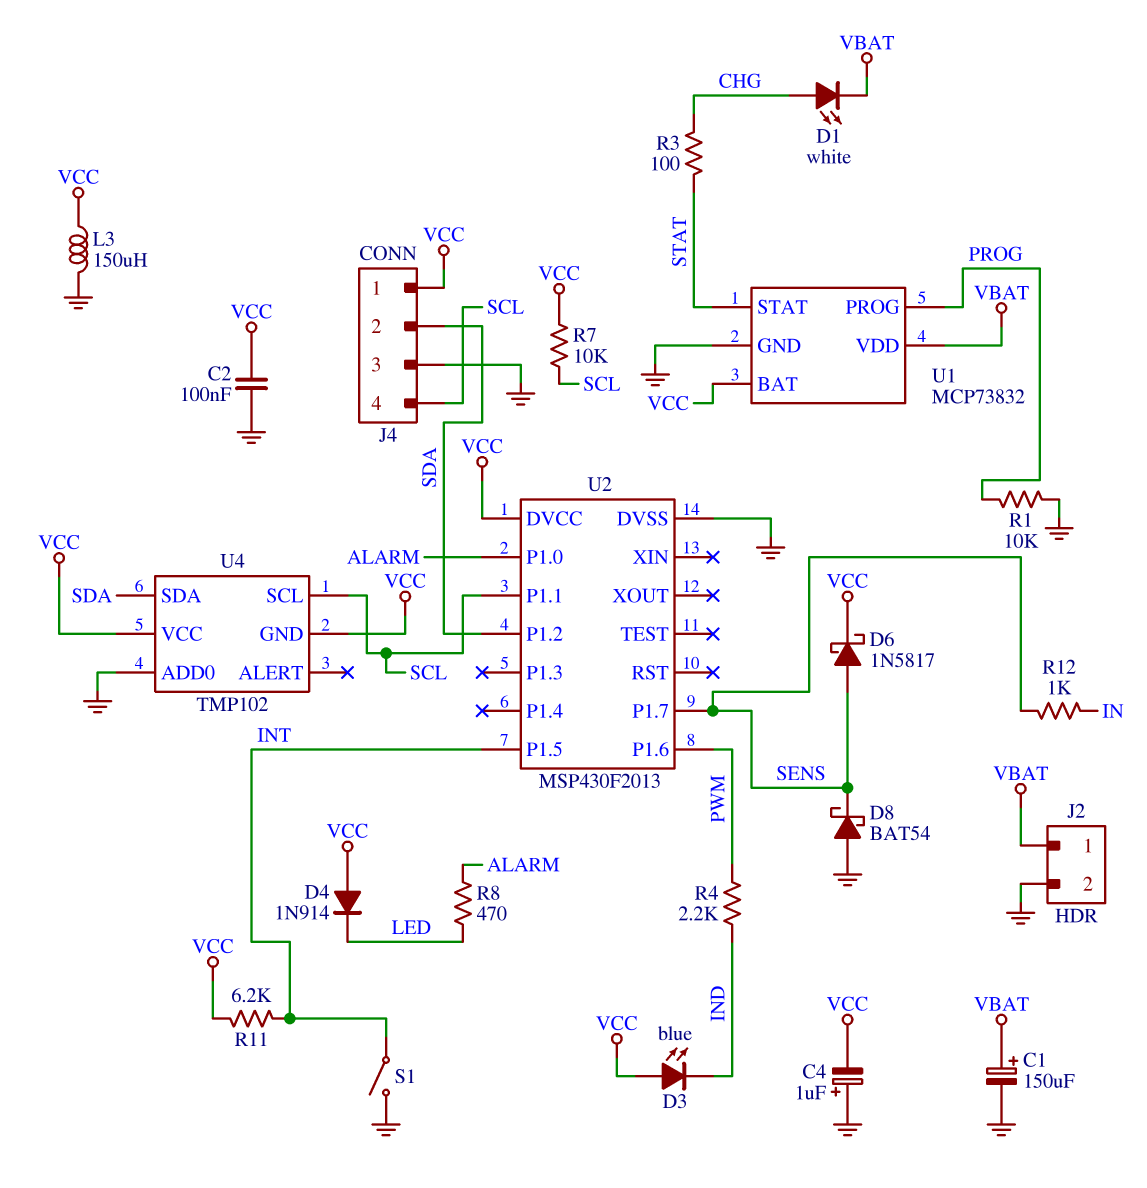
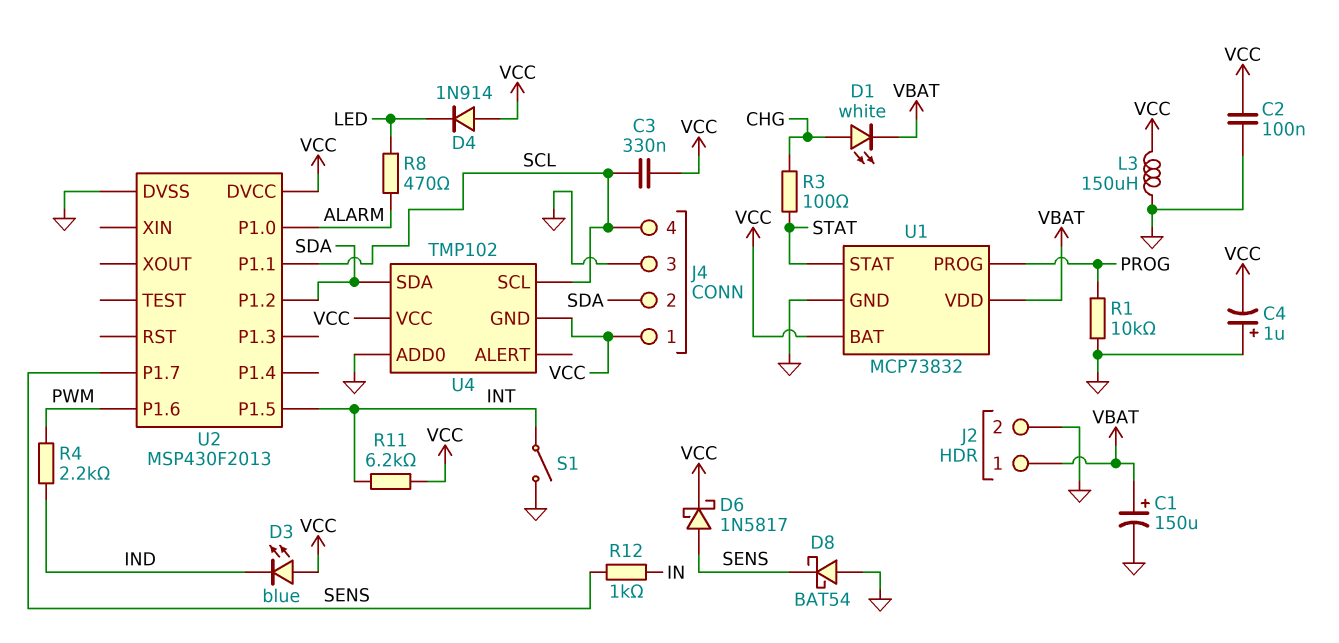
C3: none -> 330nF (SCL, VCC)
R7: 10k (SCL, VCC) -> none

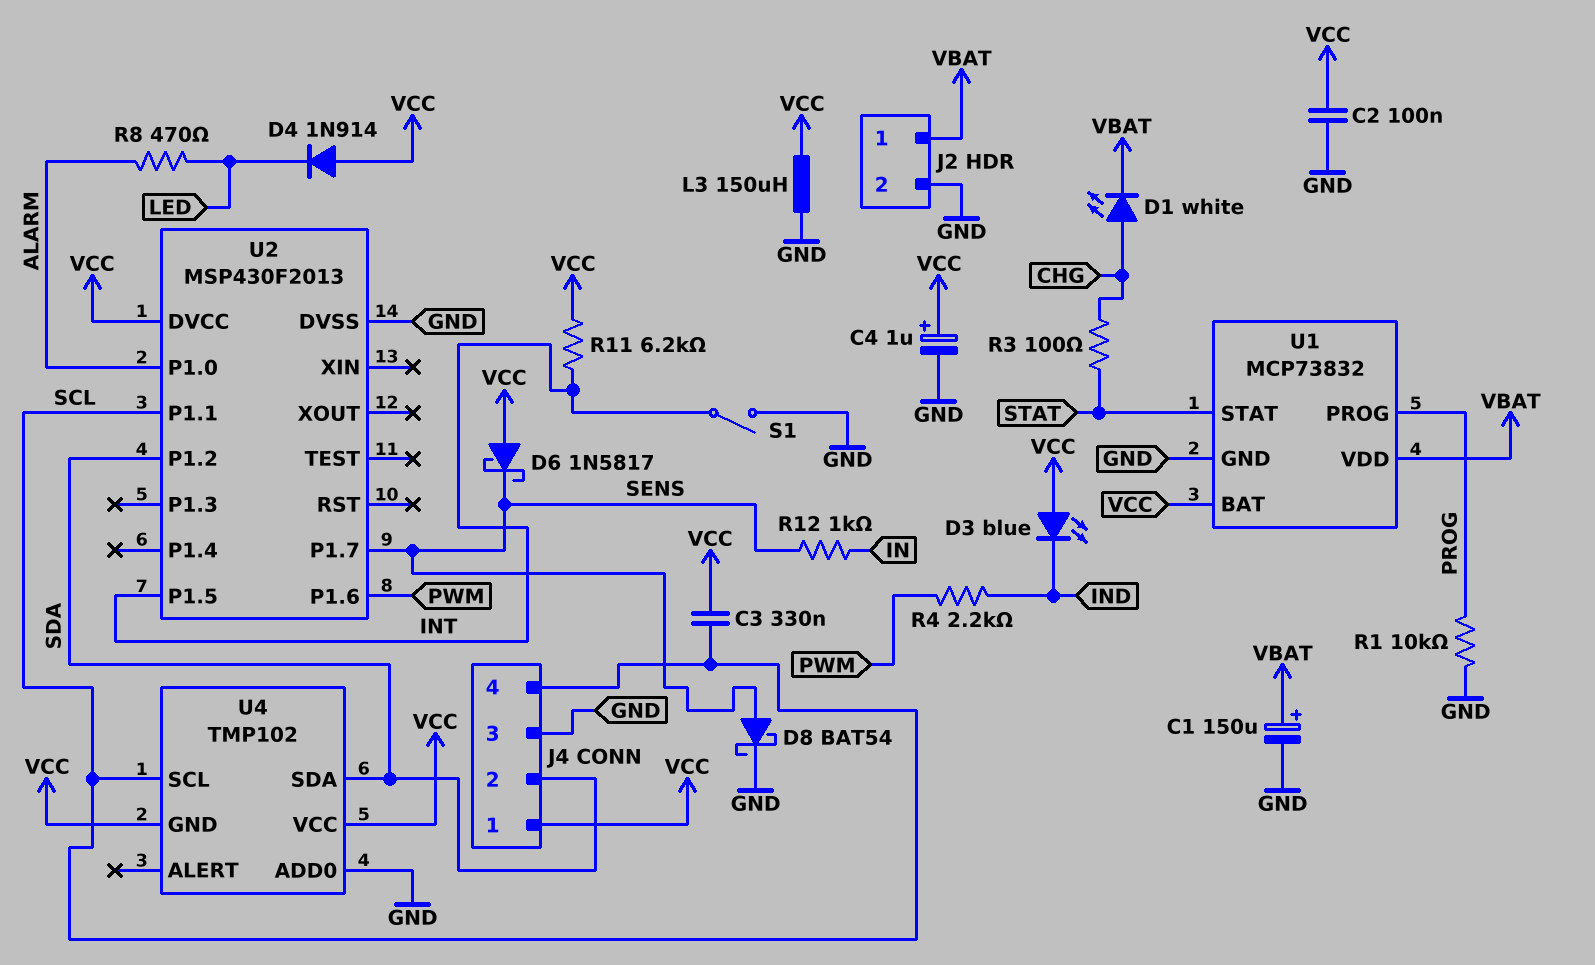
C4: 1uF (plus GND, minus VCC) -> 1uF (plus VCC, minus GND)
D6: schottky 1N5817 (A SENS, K VCC) -> schottky 1N5817 (A VCC, K SENS)
D8: schottky BAT54 (A GND, K SENS) -> schottky BAT54 (A SENS, K GND)

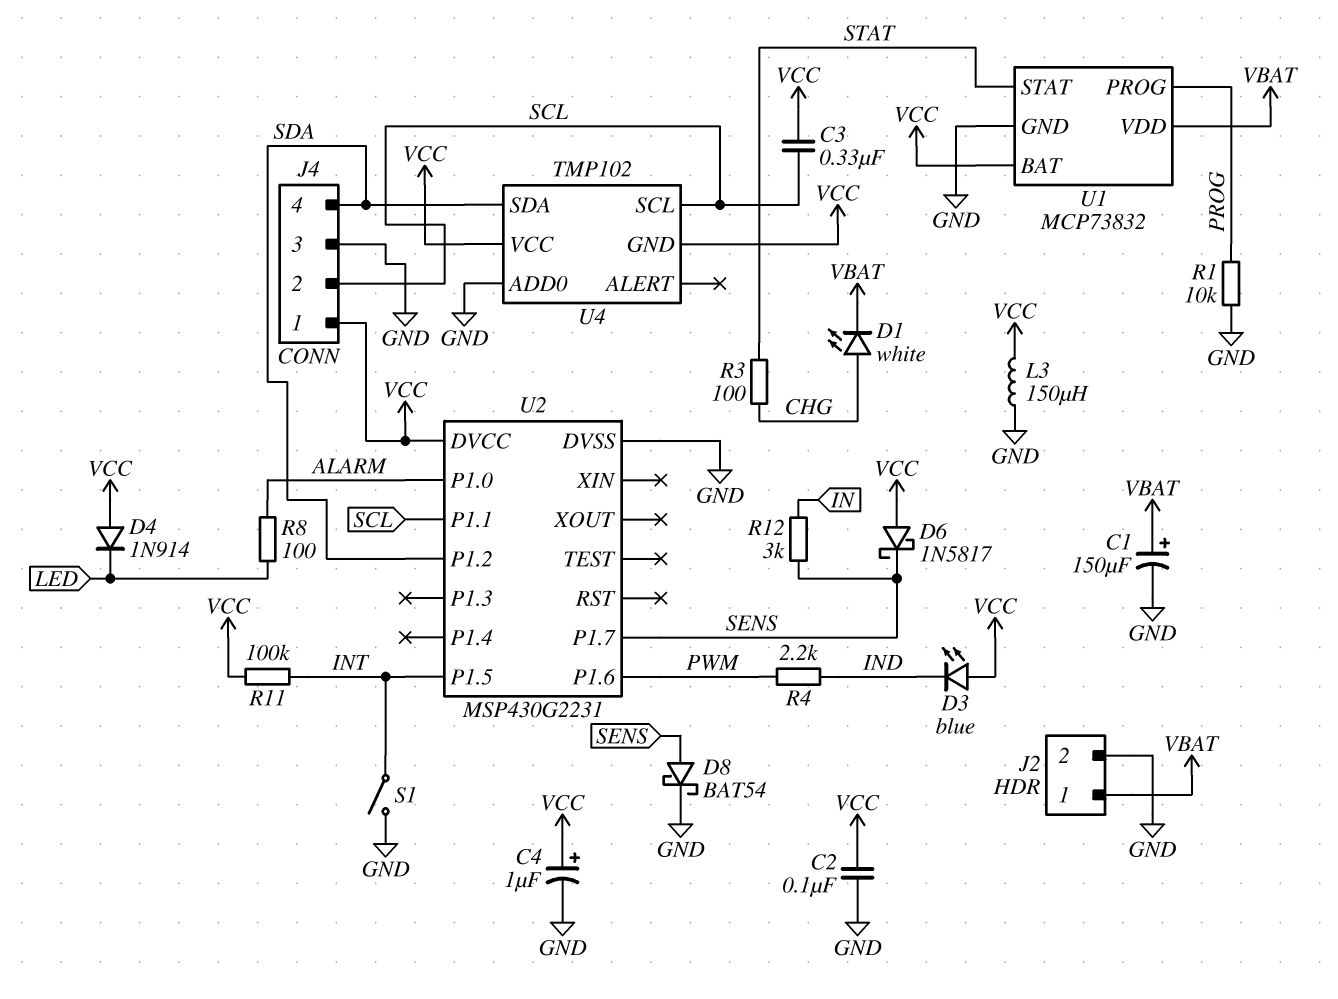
J4 pin 2: SDA -> SCL
J4 pin 4: SCL -> SDA
R8: 470 (ALARM, LED) -> 100 (ALARM, LED)
R11: 6.2k (INT, VCC) -> 100k (INT, VCC)
R12: 1k (IN, SENS) -> 3k (IN, SENS)
U2: MSP430F2013 -> MSP430G2231

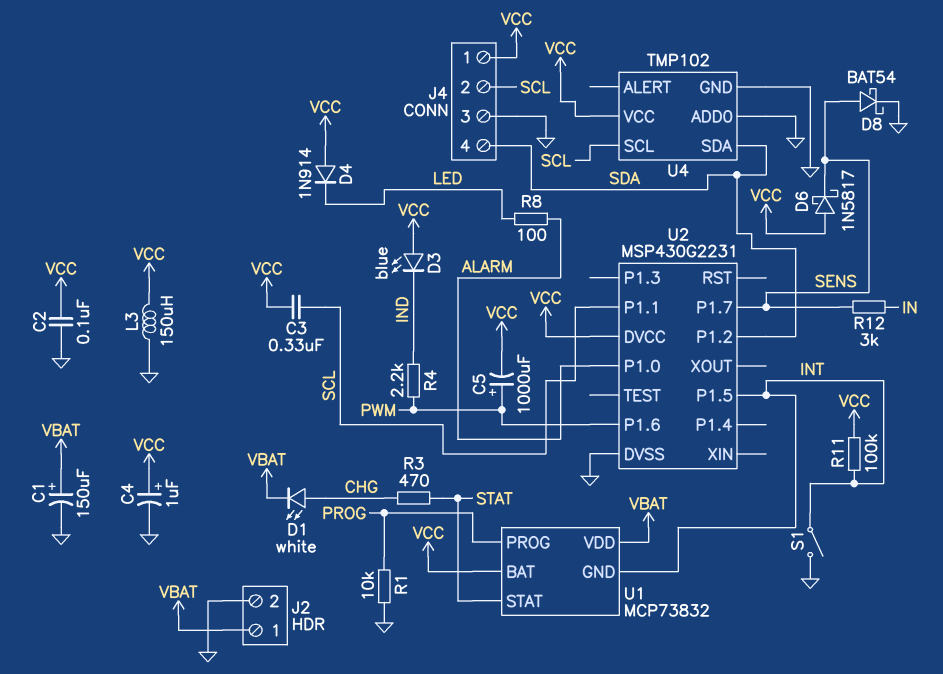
C5: none -> 1000uF (plus PWM, minus VCC)
R3: 100 (CHG, STAT) -> 470 (CHG, STAT)
U1 pin GND: GND -> INT
U4 pin GND: VCC -> GND

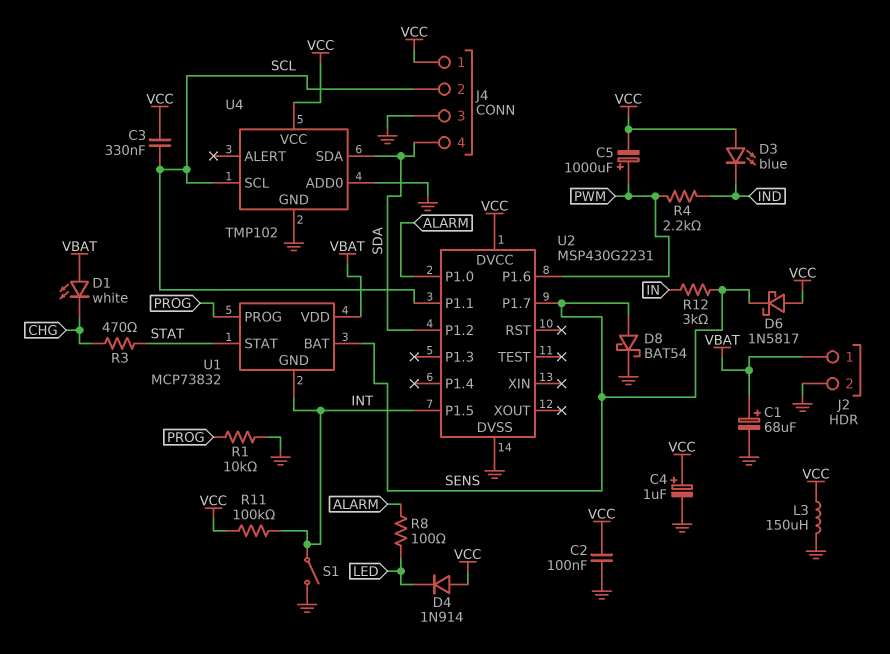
C1: 150uF (plus VBAT, minus GND) -> 68uF (plus VBAT, minus GND)
D1: LED white (A CHG, K VBAT) -> LED white (A VBAT, K CHG)
U1 pin BAT: VCC -> SENS

